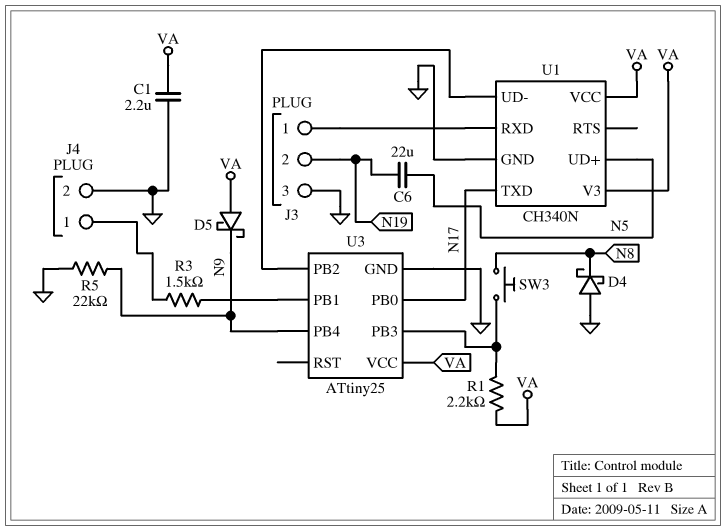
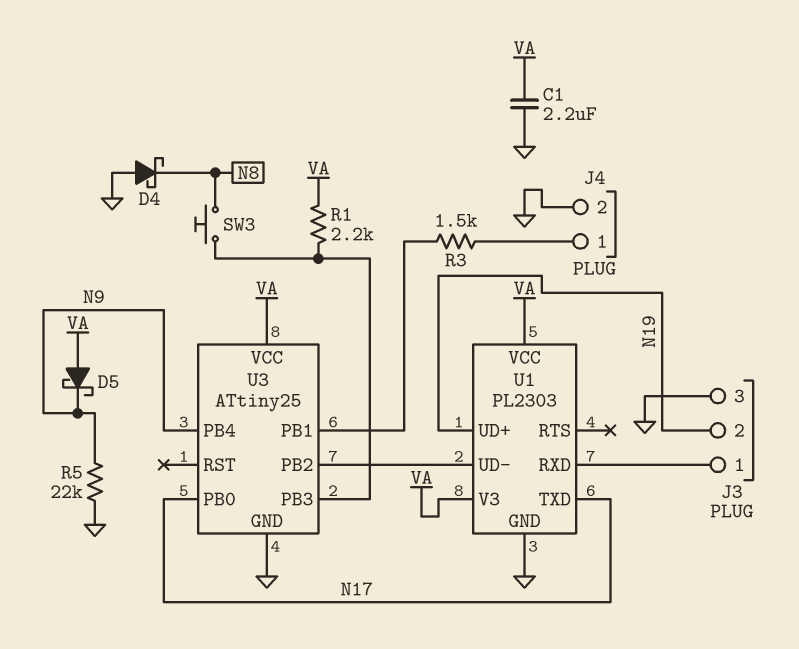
C6: 22uF (N5, N19) -> none
U1: CH340N -> PL2303
U1 pin UD+: N5 -> N19

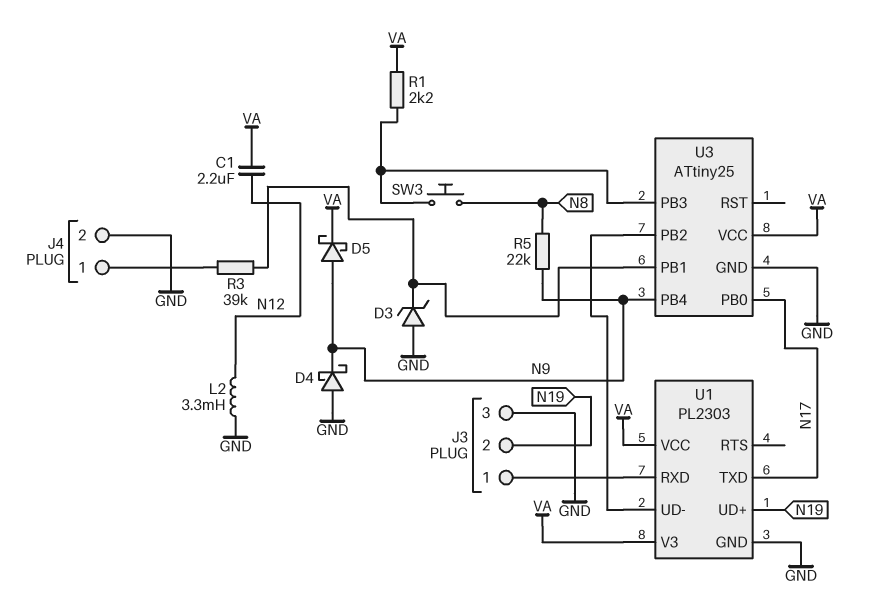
C1: 2.2uF (GND, VA) -> 2.2uF (N12, VA)
D3: none -> zener (A GND, K U3/PB1)
D4: schottky (A GND, K N8) -> schottky (A GND, K N9)
D5: schottky (A VA, K N9) -> schottky (A N9, K VA)
L2: none -> 3.3mH (GND, N12)
R3: 1.5k (J4/1, U3/PB1) -> 39k (J4/1, U3/PB1)
R5: 22k (GND, N9) -> 22k (N8, N9)

